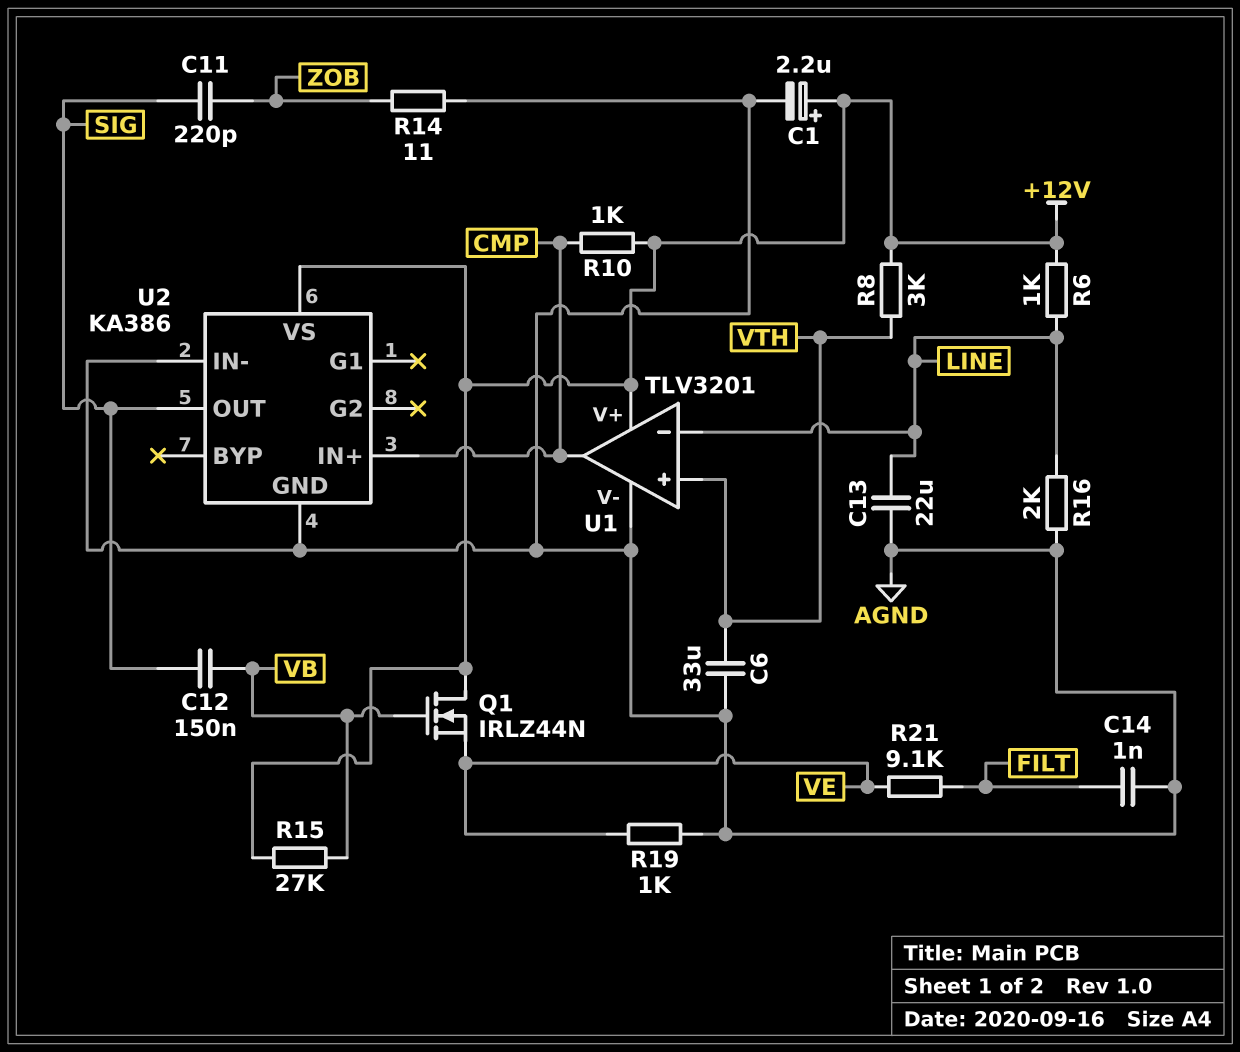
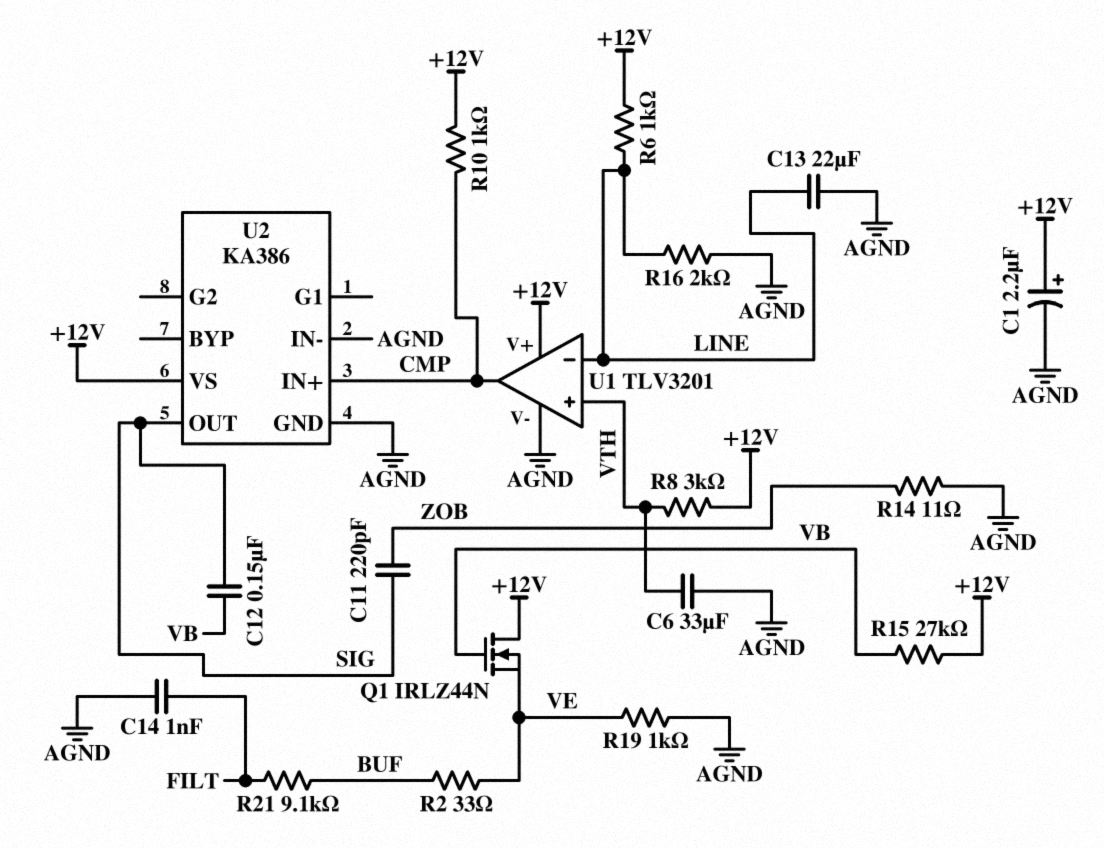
R2: none -> 33 (BUF, VE)
R21: 9.1k (FILT, VE) -> 9.1k (BUF, FILT)

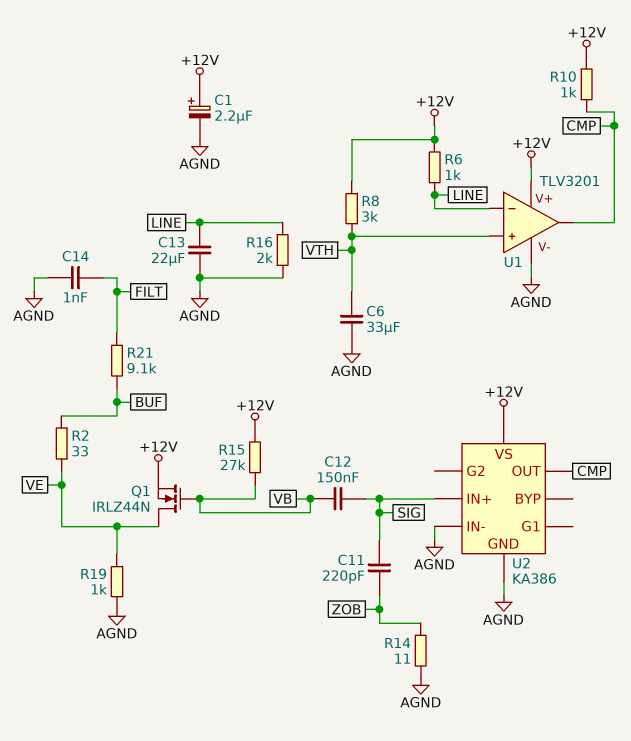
Q1: NMOS IRLZ44N (G VB, D +12V, S VE) -> NMOS IRLZ44N (G VB, D VE, S +12V)
U2 pin IN+: CMP -> SIG
U2 pin OUT: SIG -> CMP

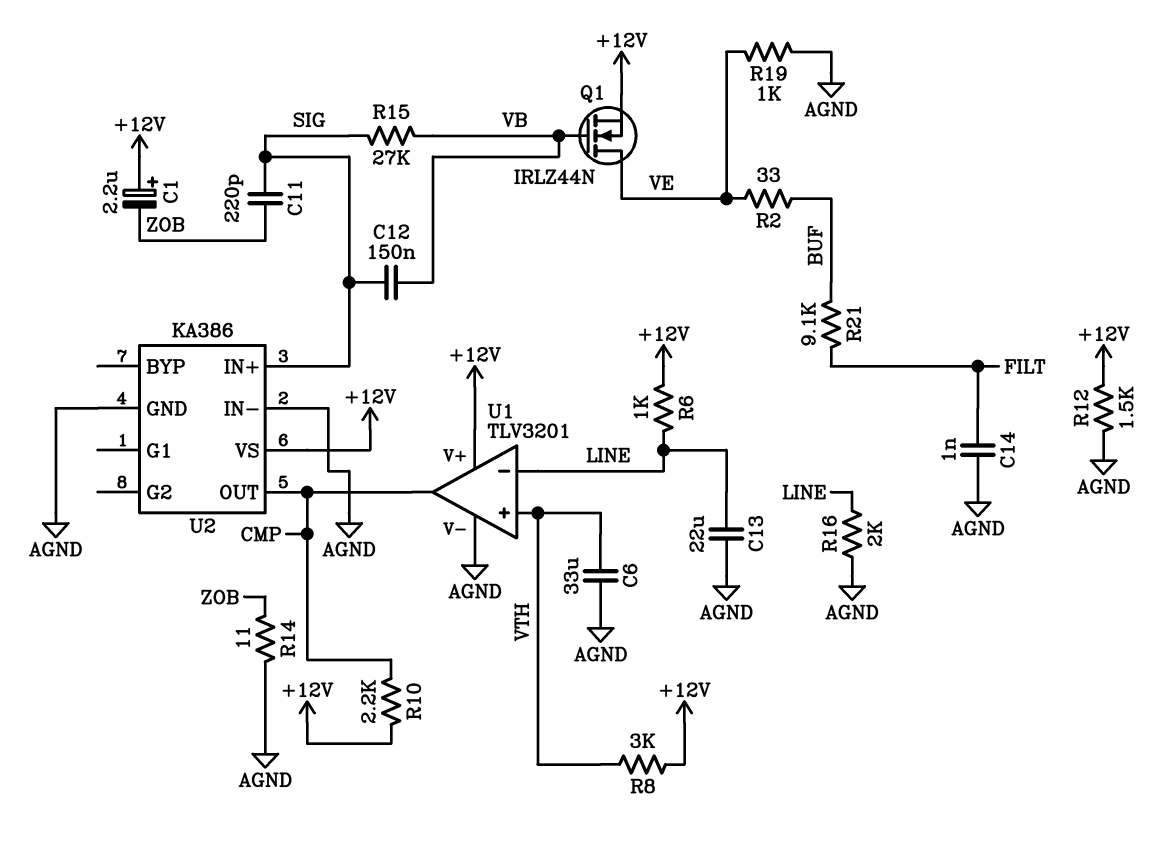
C1: 2.2uF (plus +12V, minus AGND) -> 2.2uF (plus +12V, minus ZOB)
R10: 1k (+12V, CMP) -> 2.2k (+12V, CMP)
R12: none -> 1.5k (+12V, AGND)
R15: 27k (+12V, VB) -> 27k (SIG, VB)

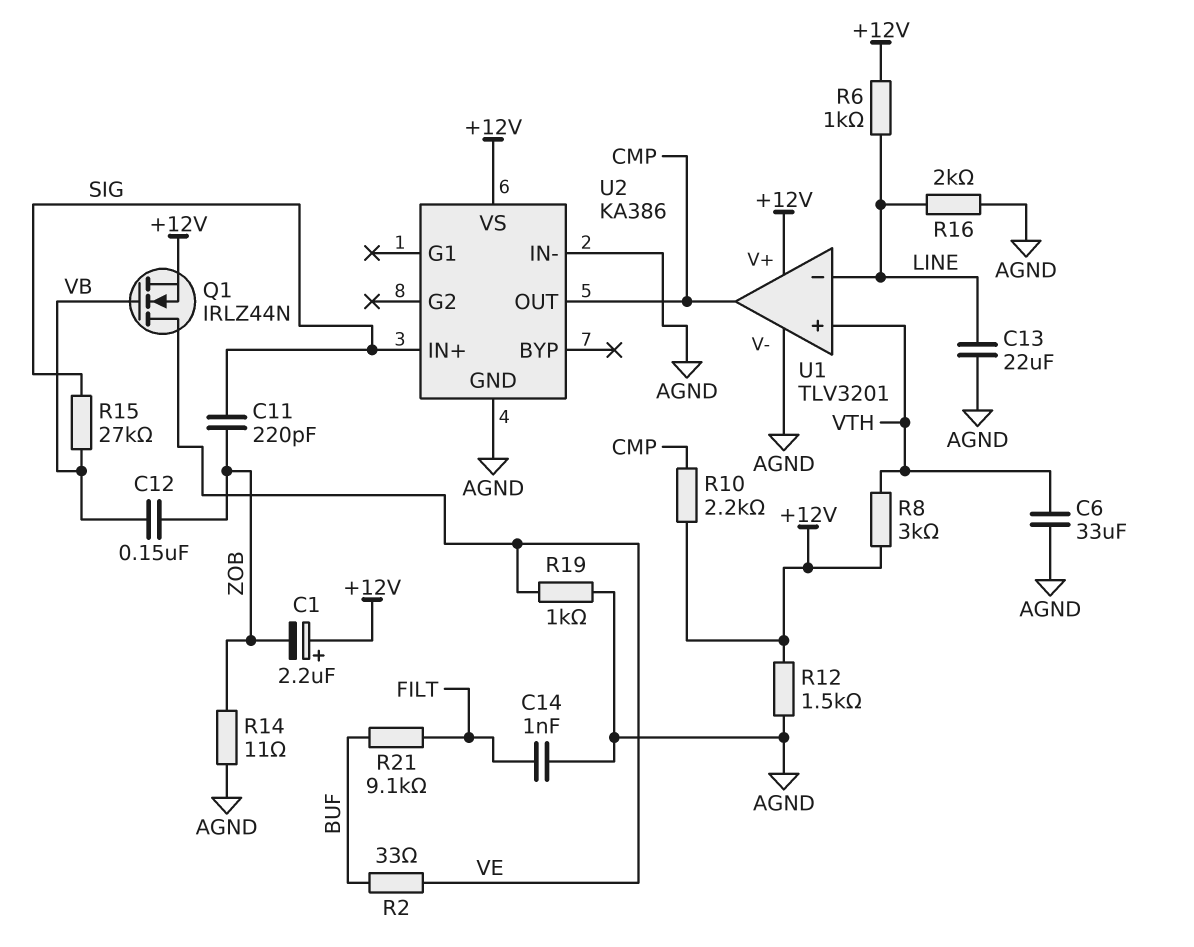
C12: 150nF (SIG, VB) -> 150nF (VB, ZOB)

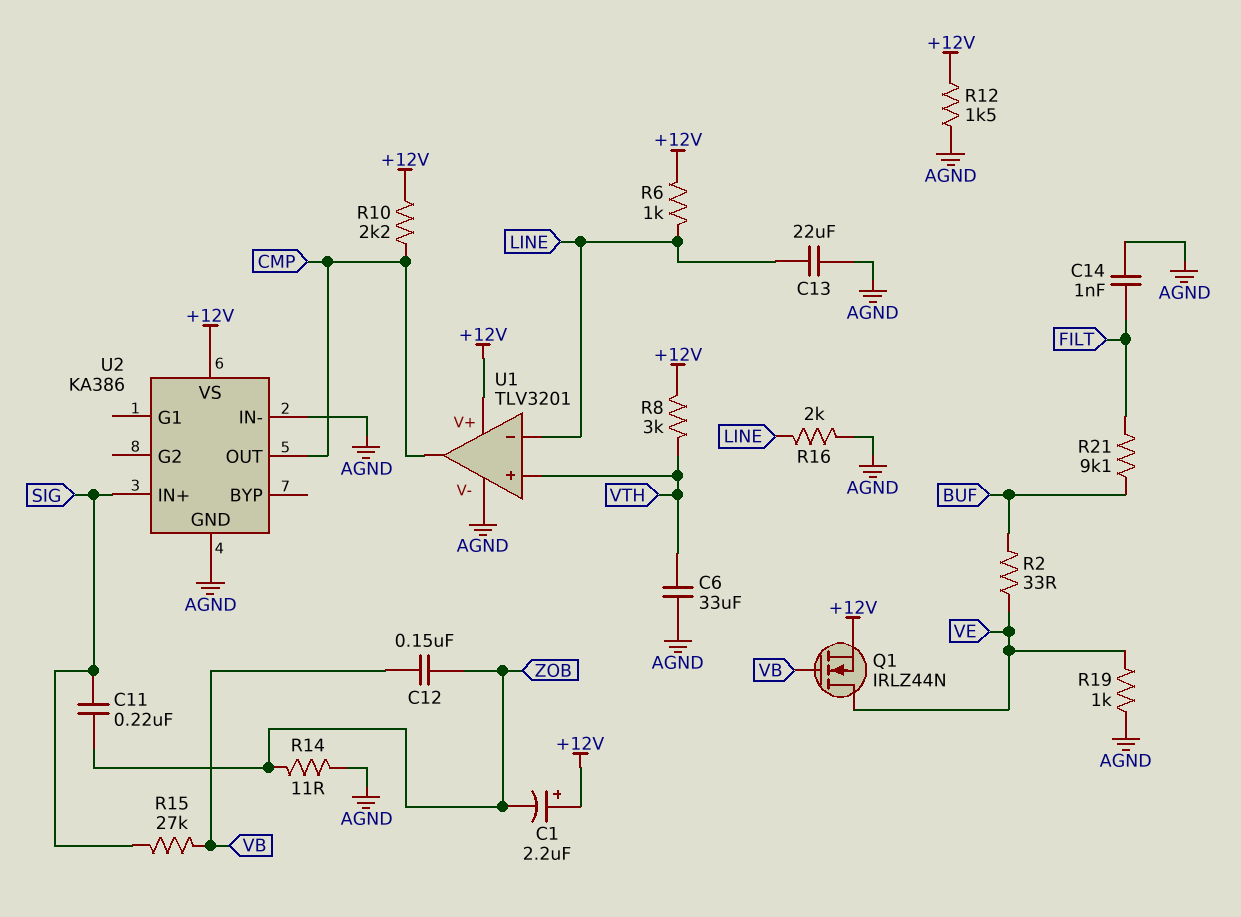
C11: 220pF (SIG, ZOB) -> 220nF (SIG, ZOB)

